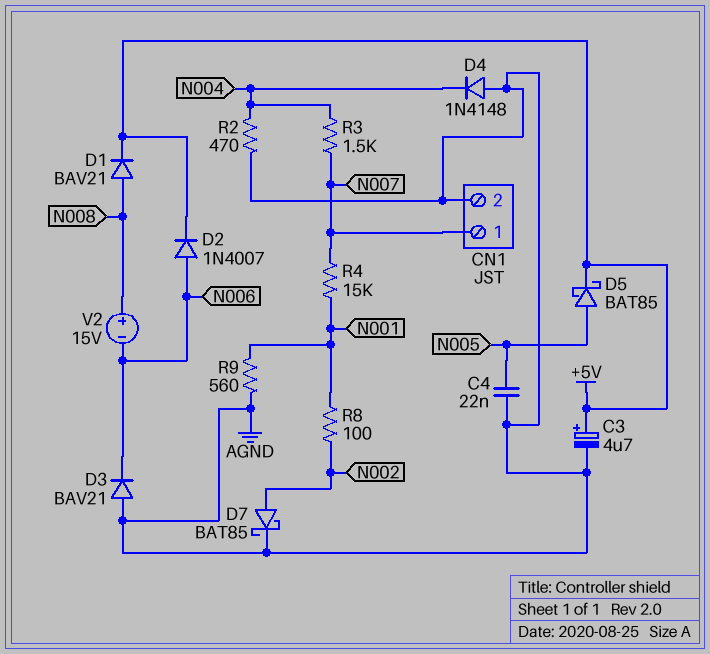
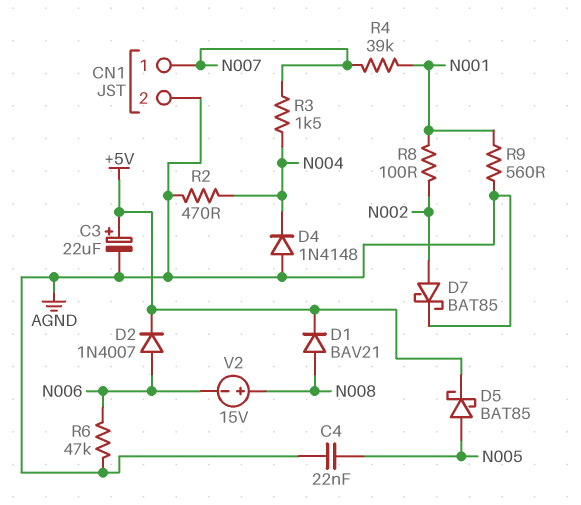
C3: 4.7uF (plus +5V, minus AGND) -> 22uF (plus +5V, minus AGND)
D3: diode BAV21 (A AGND, K N006) -> none
R4: 15k (N001, N007) -> 39k (N001, N007)
R6: none -> 47k (AGND, N006)

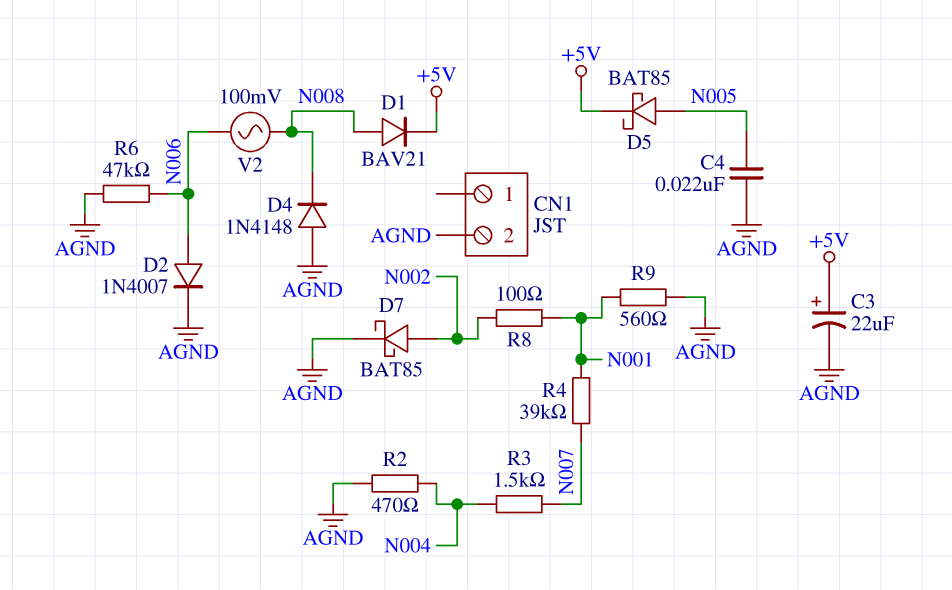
CN1 pin 1: N007 -> none
D2: diode 1N4007 (A N006, K +5V) -> diode 1N4007 (A N006, K AGND)
D4: diode 1N4148 (A AGND, K N004) -> diode 1N4148 (A AGND, K N008)
V2: 15V (plus N008, minus N006) -> AC 100mV (N006, N008)

